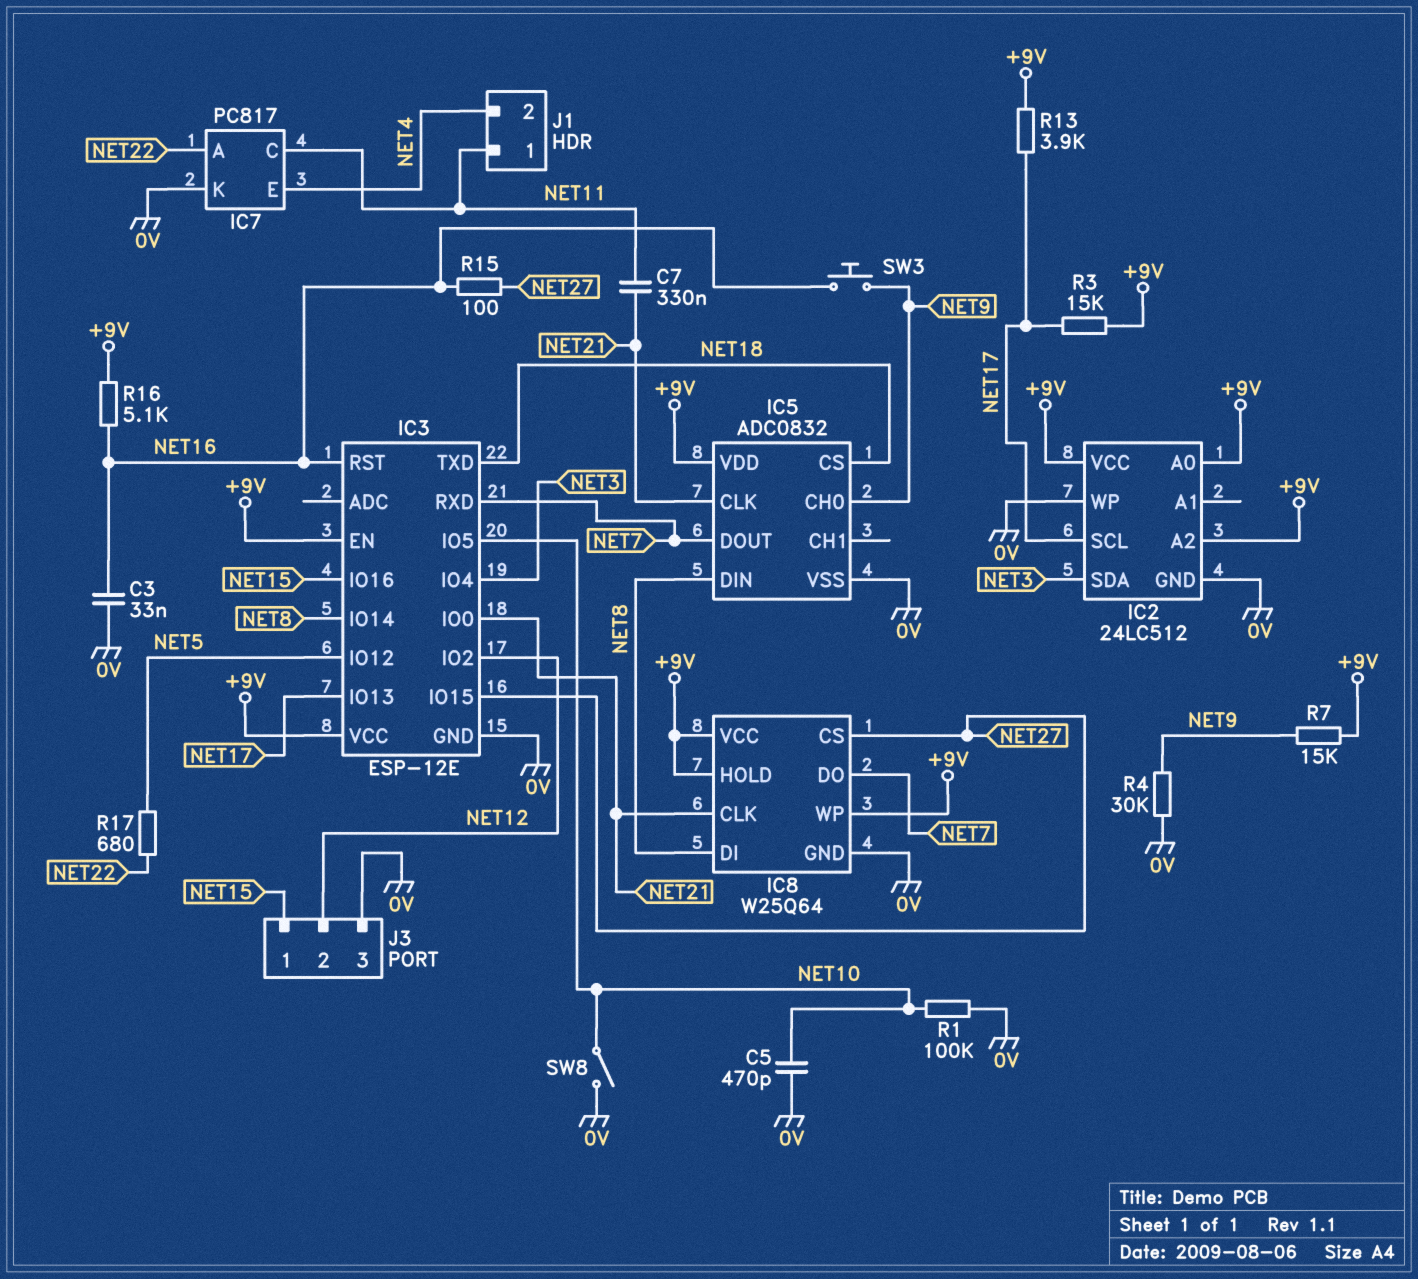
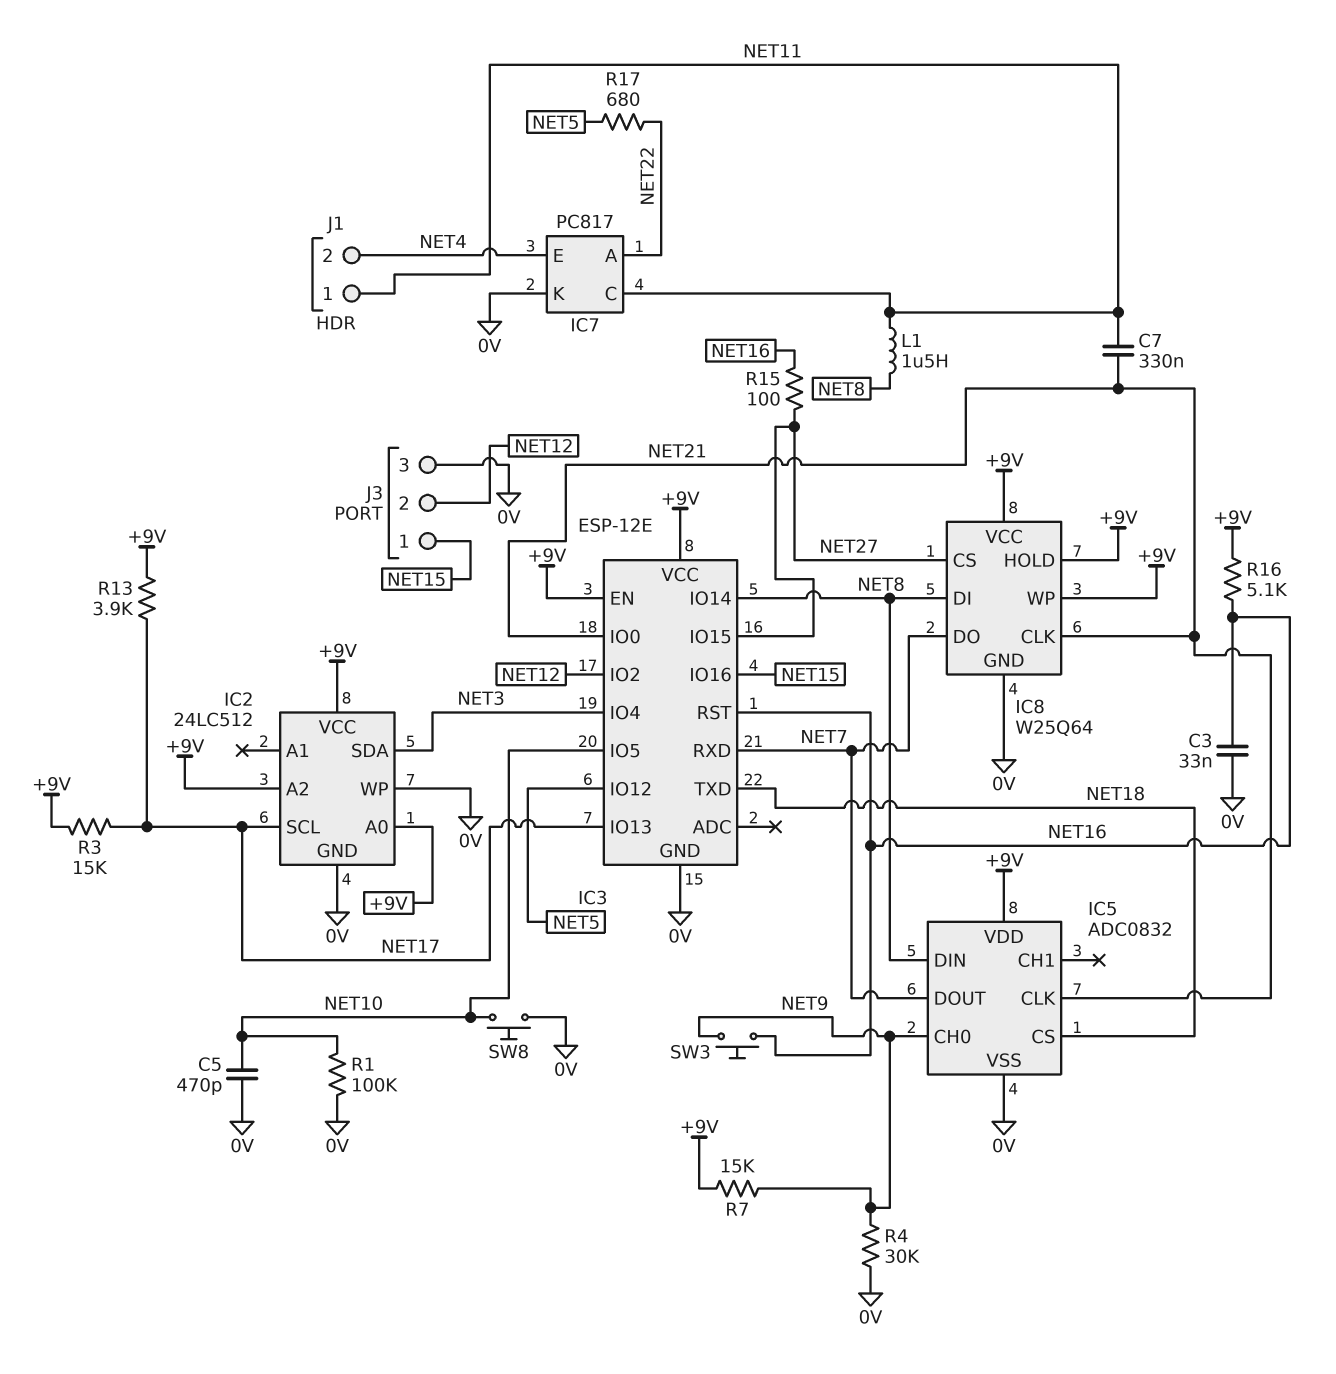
L1: none -> 1.5uH (NET8, NET11)
SW8: switch (0V, NET10) -> button (0V, NET10)

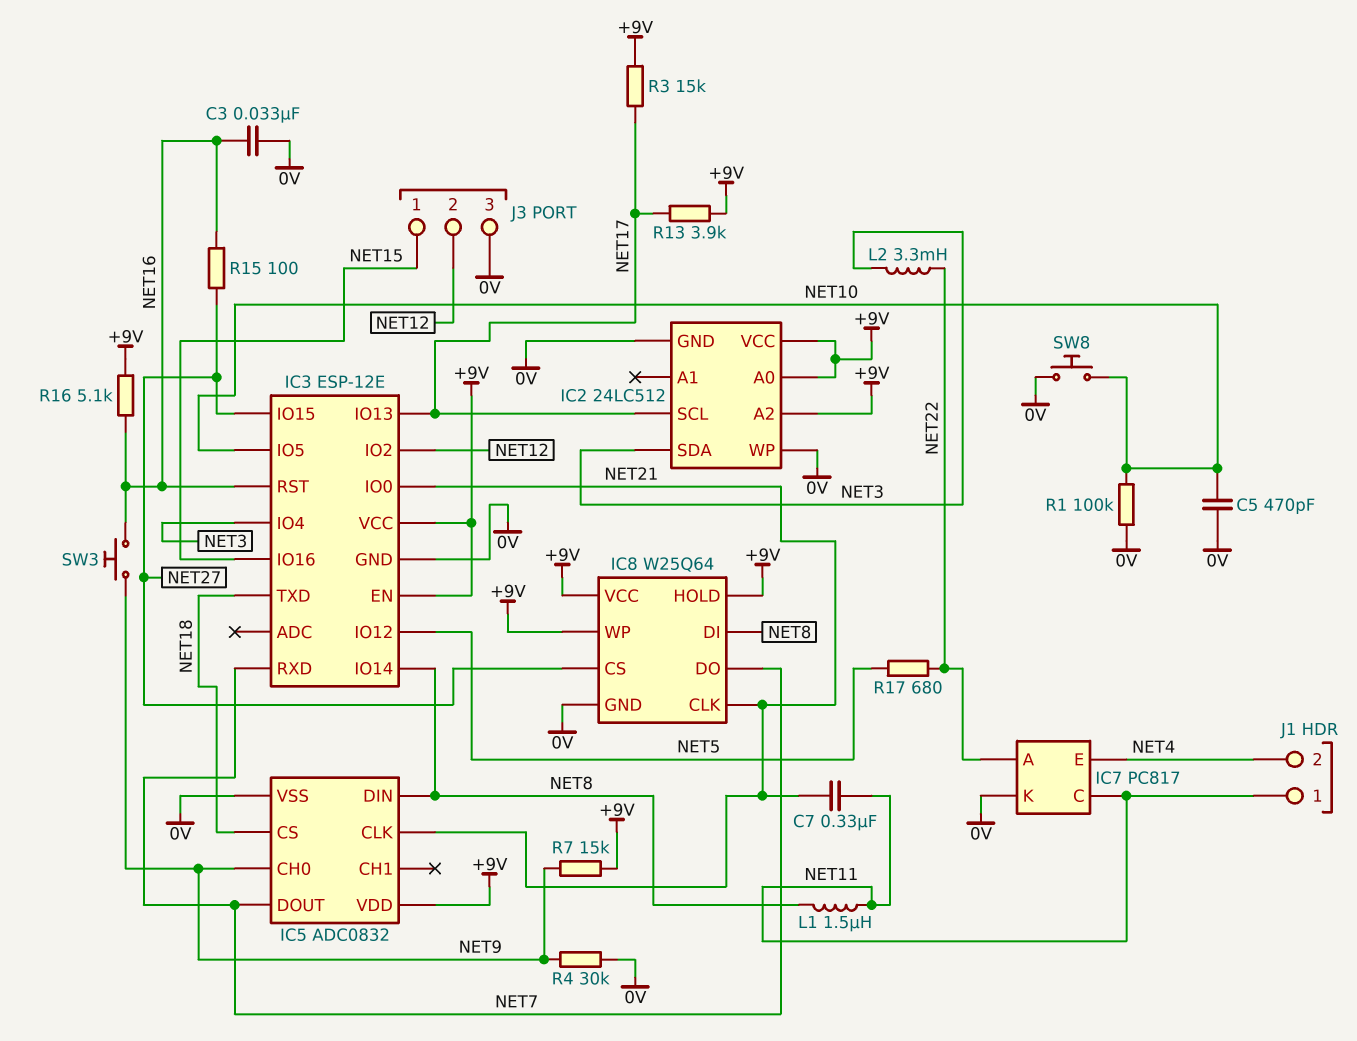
L2: none -> 3.3mH (NET3, NET22)

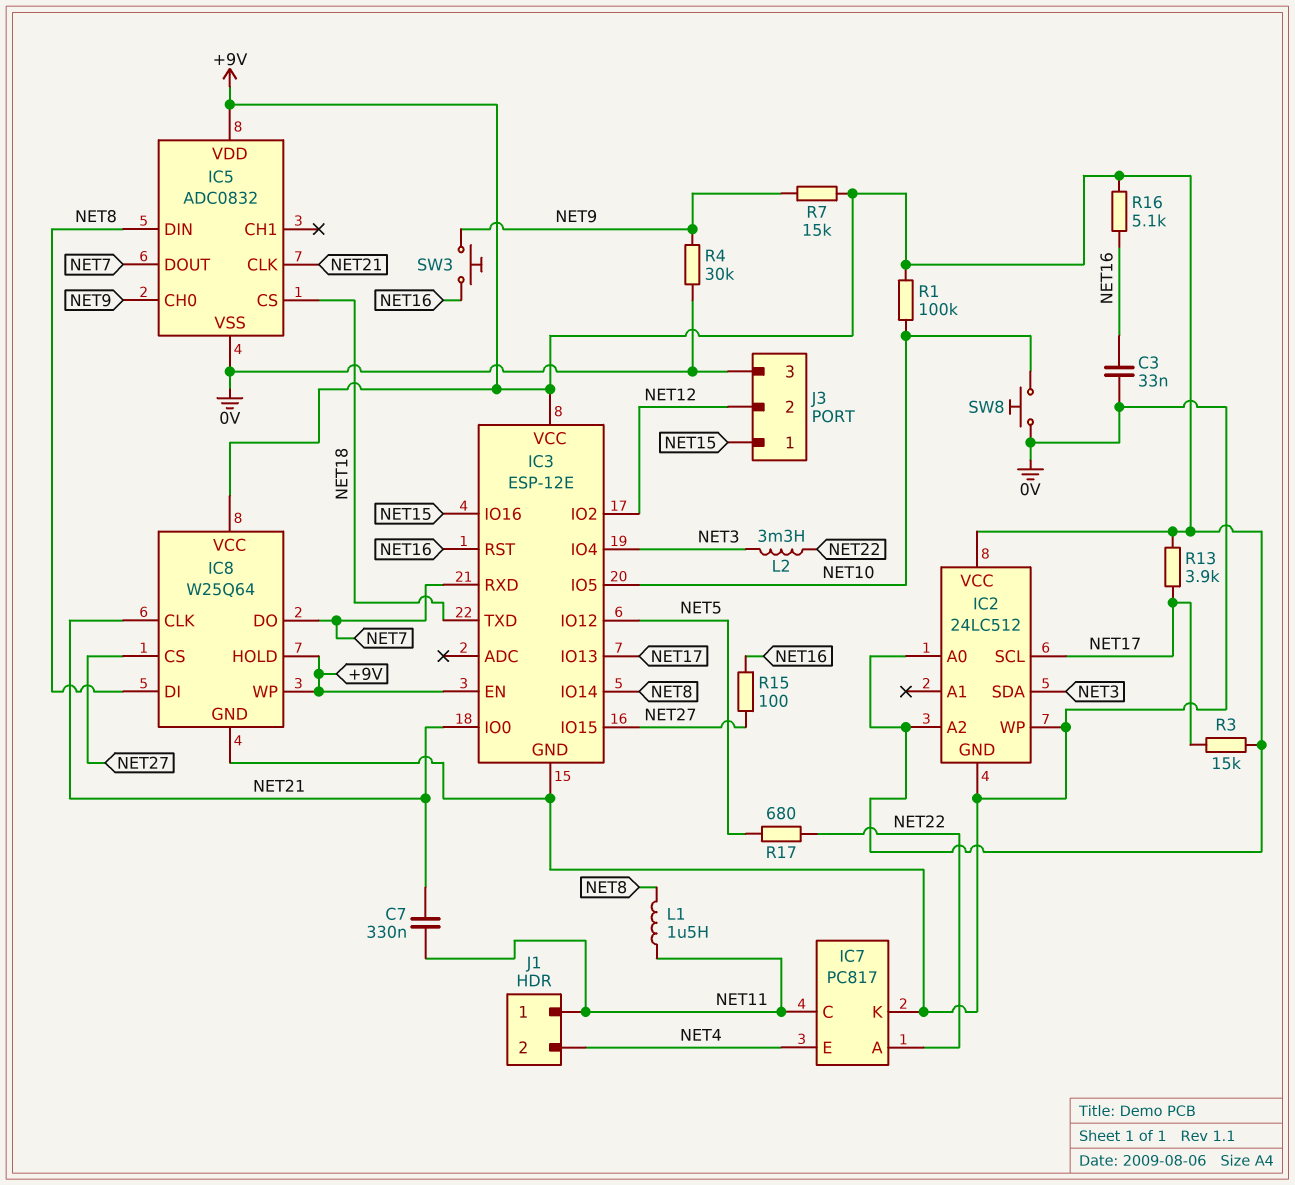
C5: 470pF (0V, NET10) -> none
R1: 100k (0V, NET10) -> 100k (+9V, NET10)

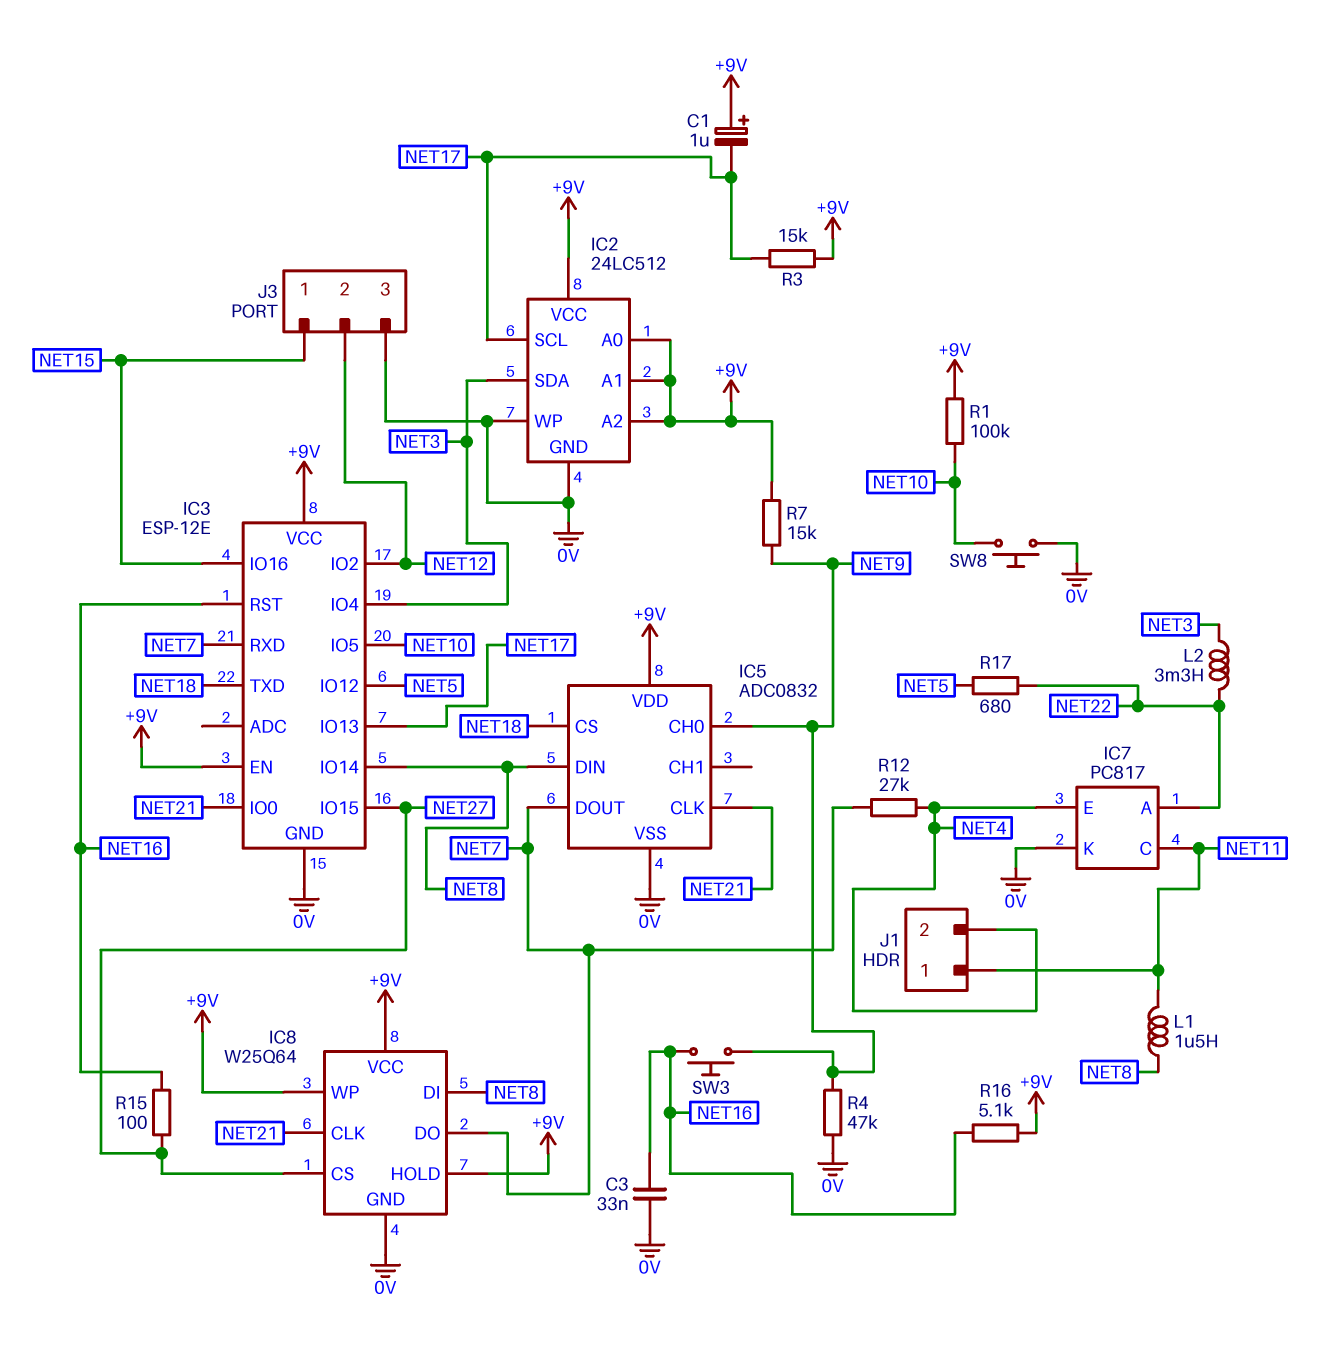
C1: none -> 1uF (plus +9V, minus NET17)
C7: 330nF (NET11, NET21) -> none
IC2 pin A1: none -> +9V
R4: 30k (0V, NET9) -> 47k (0V, NET9)
R12: none -> 27k (NET4, NET7)
R13: 3.9k (+9V, NET17) -> none

